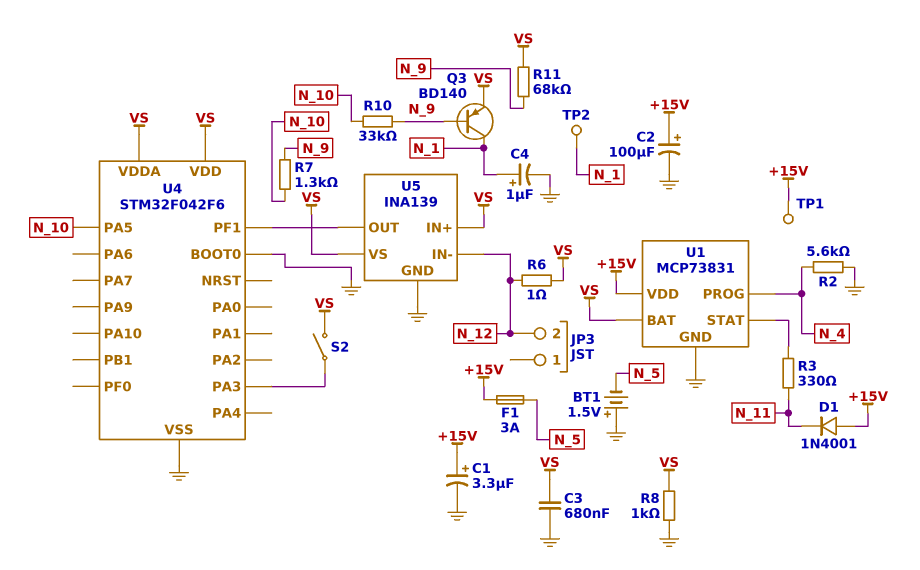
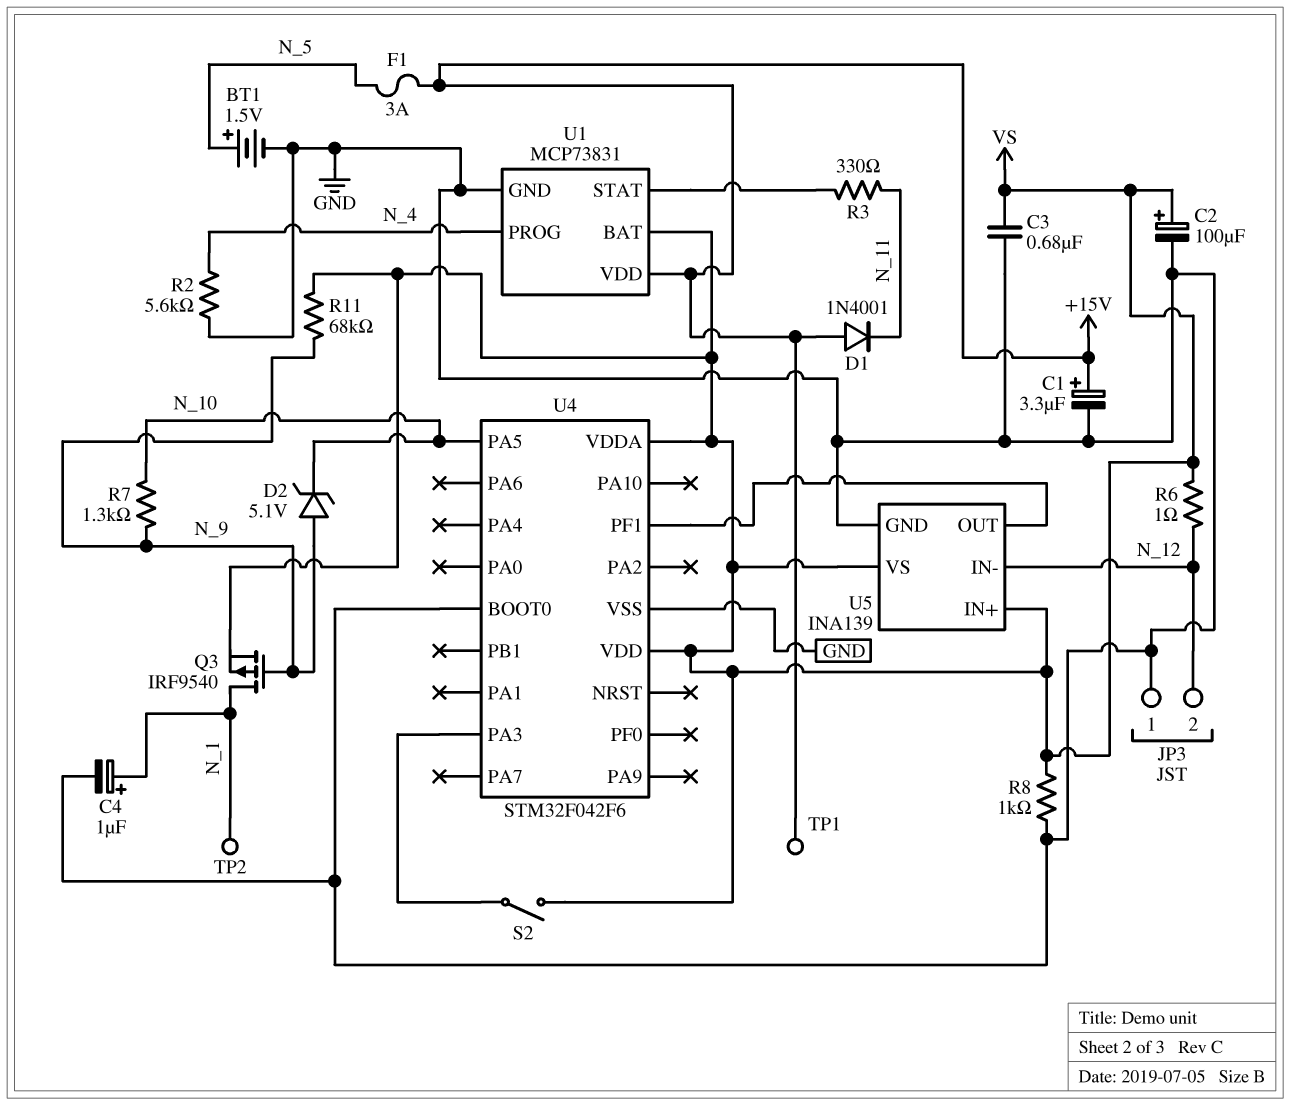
BT1: 1.5V (plus GND, minus N_5) -> 1.5V (plus N_5, minus GND)
C2: 100uF (plus +15V, minus GND) -> 100uF (plus VS, minus GND)
D2: none -> zener 5.1V (A N_9, K N_10)
JP3 pin 1: none -> GND
Q3: PNP BD140 (B N_9, C N_1, E VS) -> PMOS IRF9540 (G N_9, D N_1, S VS)
R10: 33k (N_9, N_10) -> none

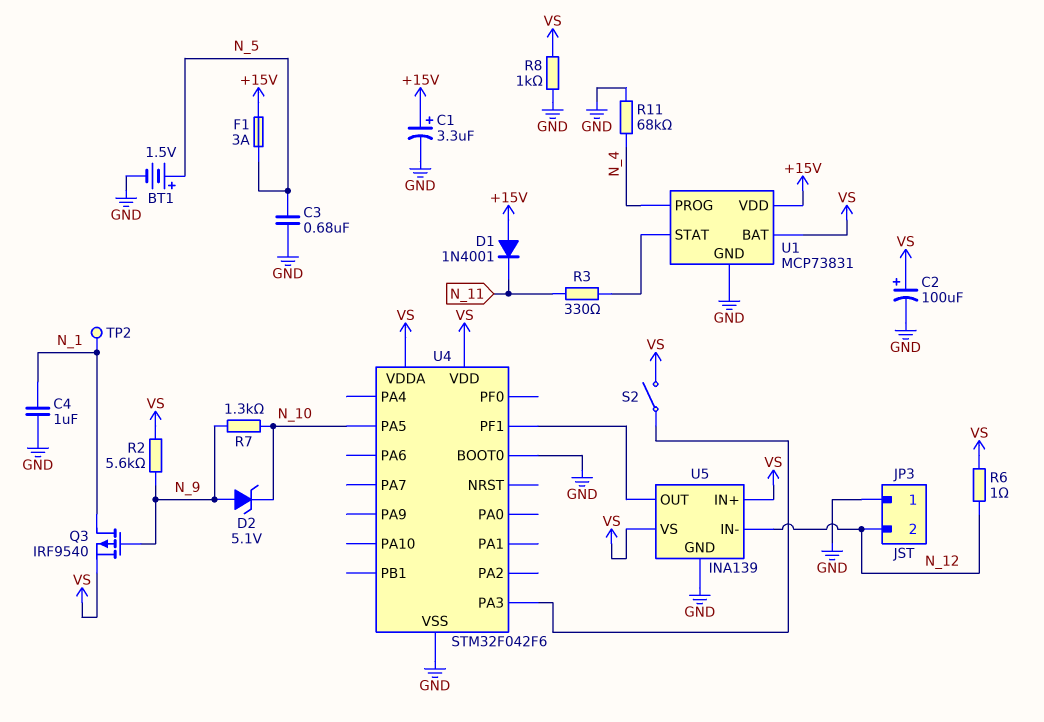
C3: 680nF (GND, VS) -> 680nF (GND, N_5)
C4: 1uF (plus N_1, minus GND) -> 1uF (GND, N_1)
R2: 5.6k (GND, N_4) -> 5.6k (N_9, VS)
R11: 68k (N_9, VS) -> 68k (GND, N_4)
TP1: test point (+15V) -> none

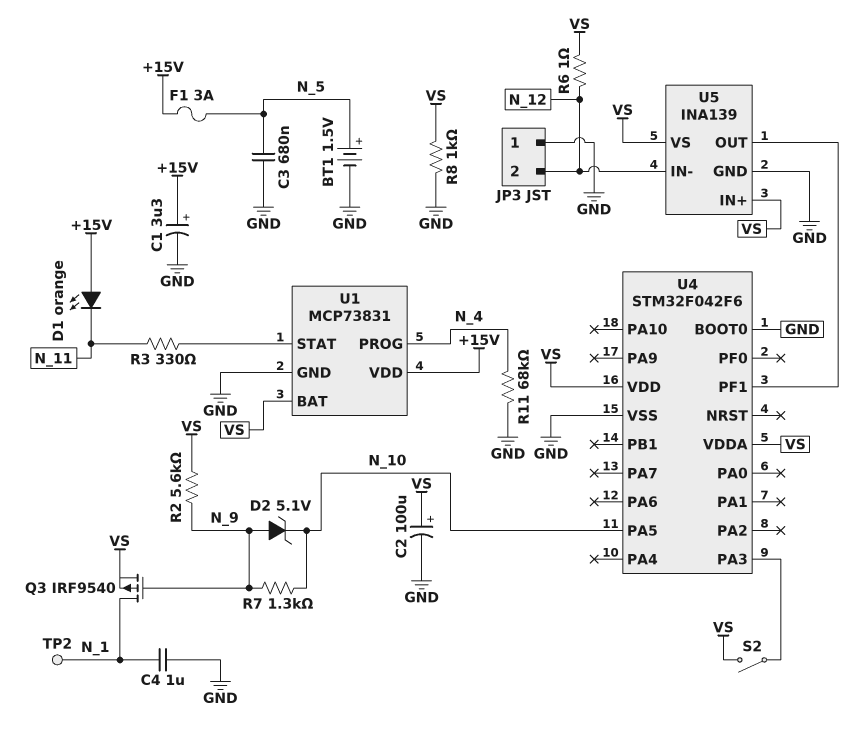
D1: diode 1N4001 (A +15V, K N_11) -> LED orange (A +15V, K N_11)

